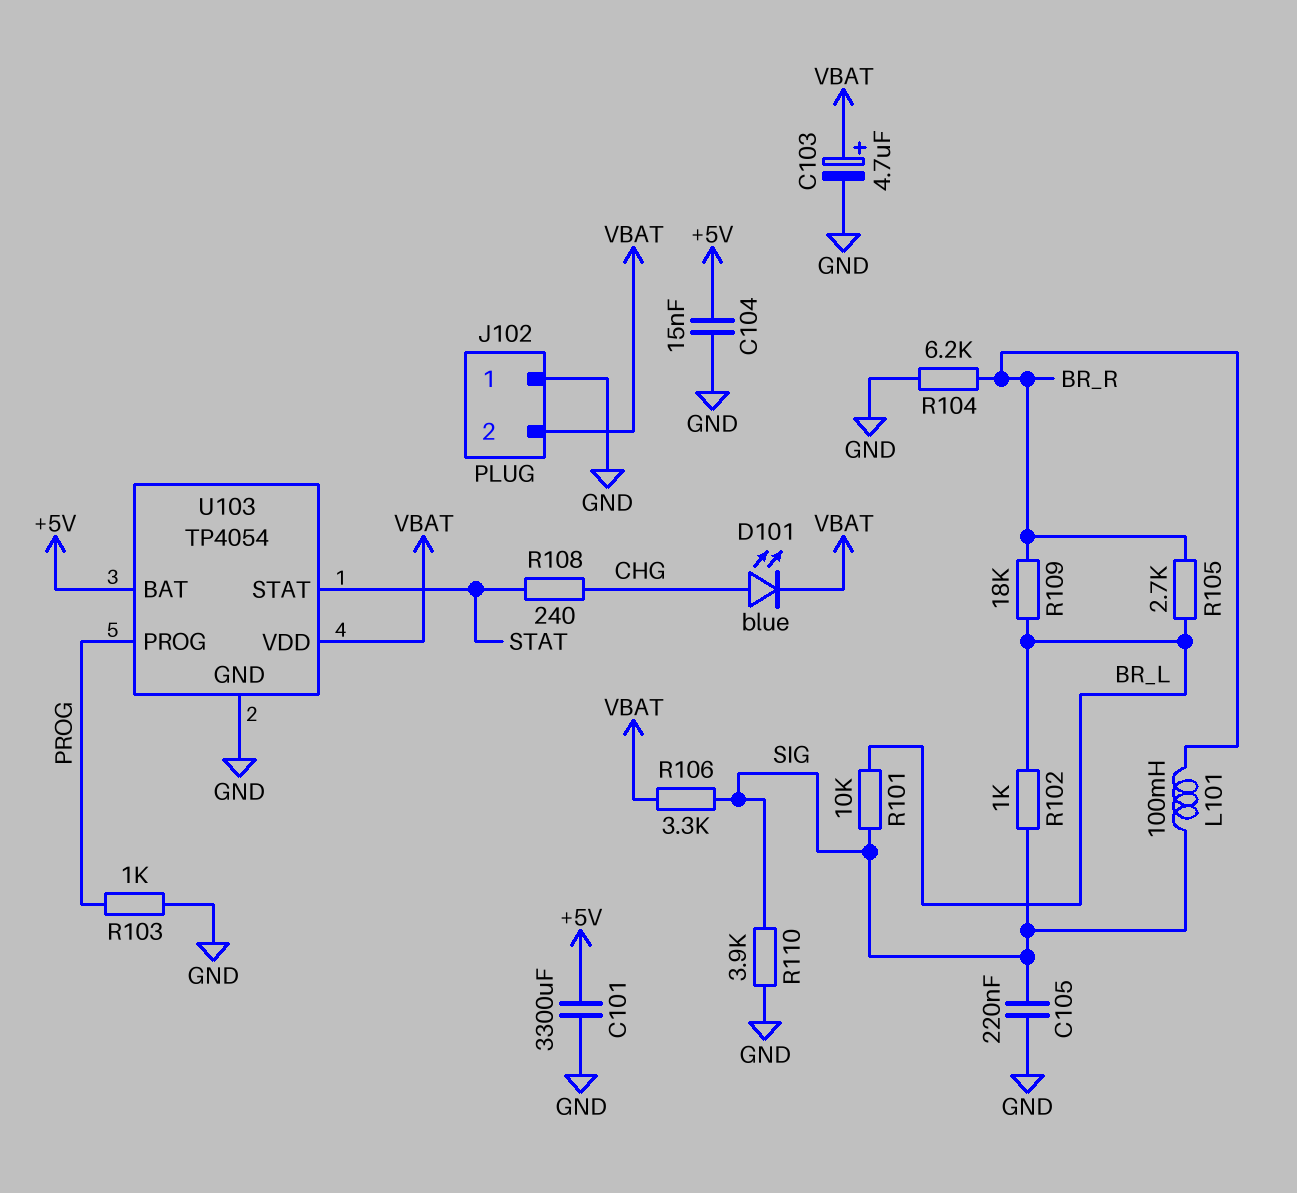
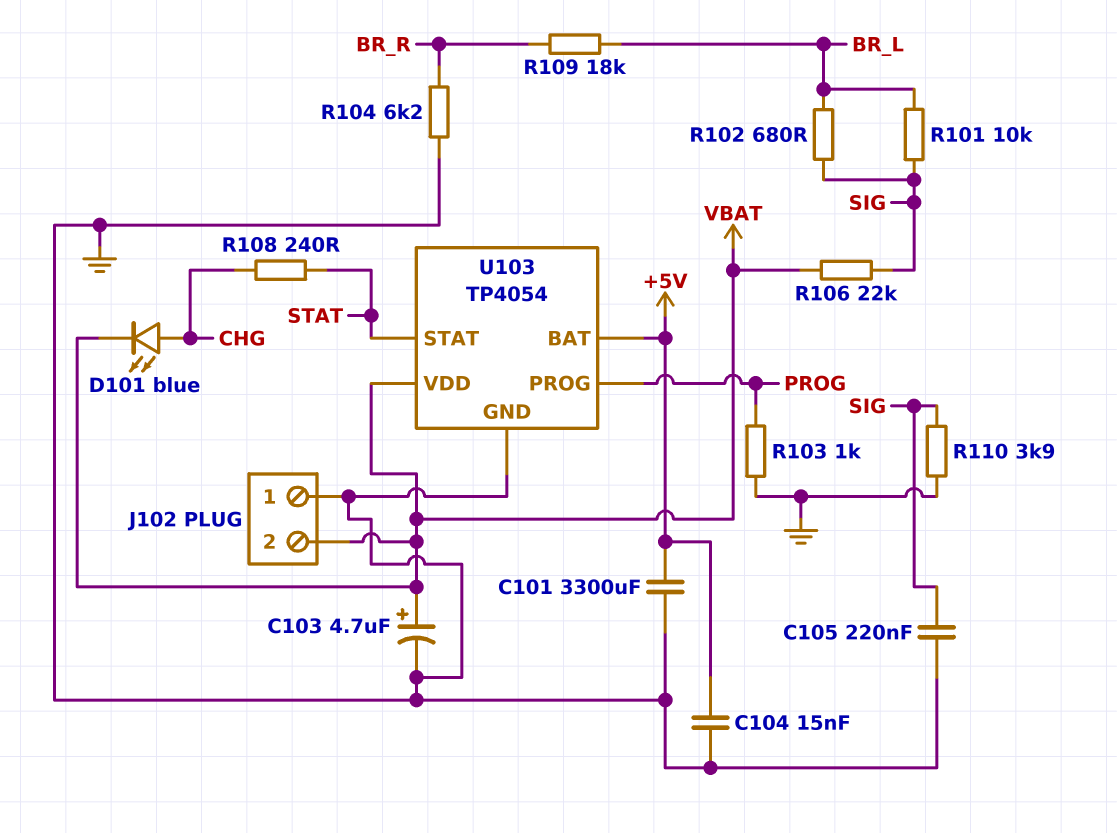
L101: 100mH (BR_R, SIG) -> none
R102: 1k (BR_L, SIG) -> 680 (BR_L, SIG)
R105: 2.7k (BR_L, BR_R) -> none
R106: 3.3k (SIG, VBAT) -> 22k (SIG, VBAT)

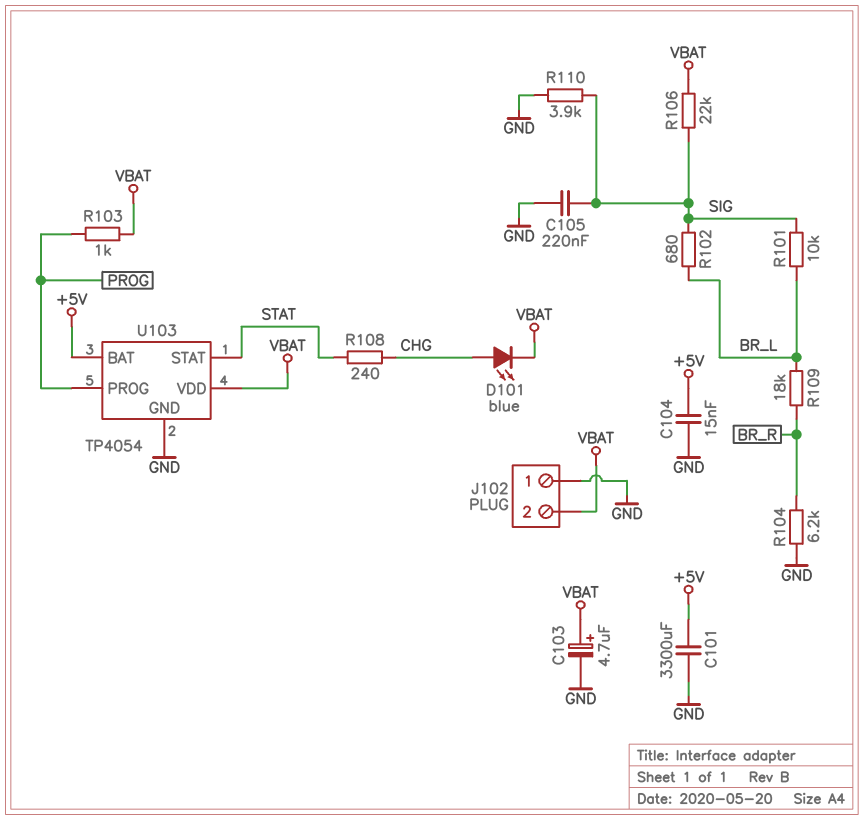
R103: 1k (GND, PROG) -> 1k (PROG, VBAT)

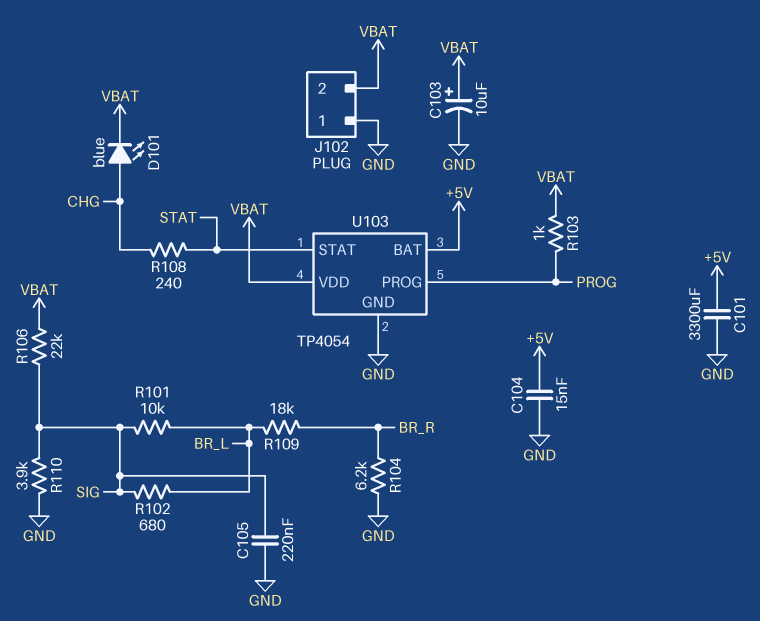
C103: 4.7uF (plus VBAT, minus GND) -> 10uF (plus VBAT, minus GND)

